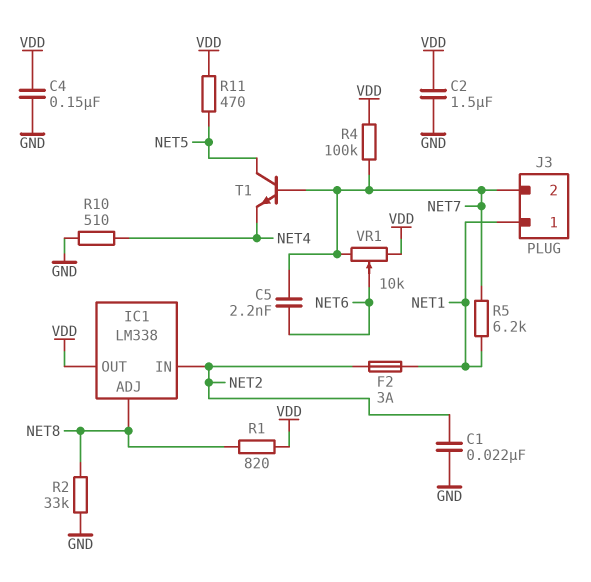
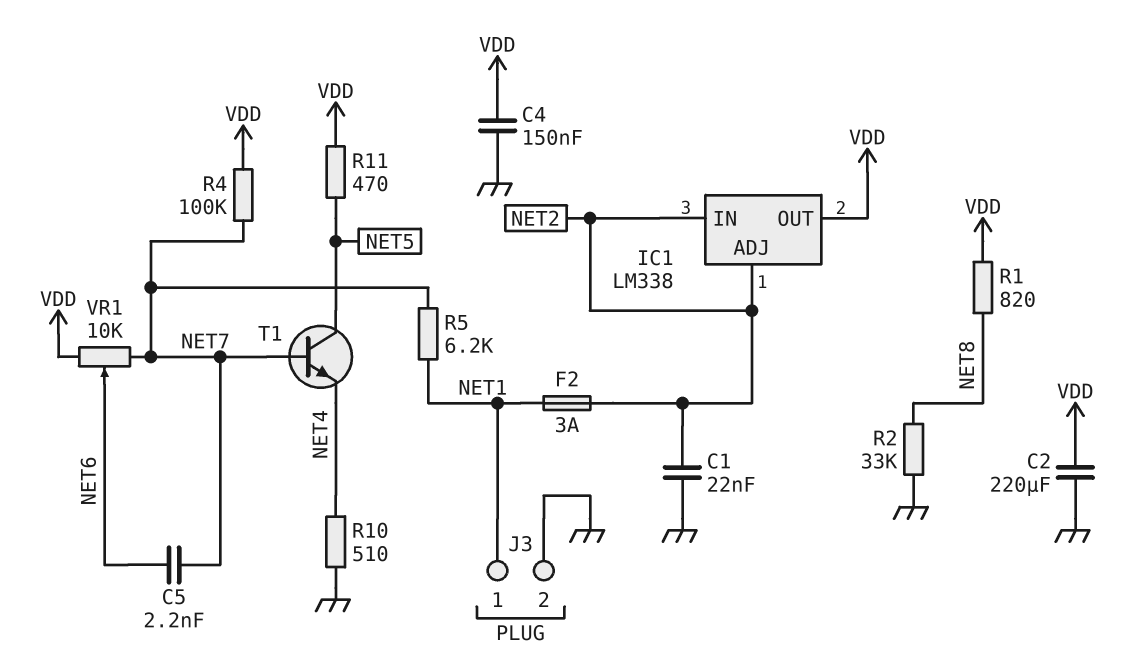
C2: 1.5uF (GND, VDD) -> 220uF (GND, VDD)
IC1 pin ADJ: NET8 -> NET2
J3 pin 2: NET7 -> GND

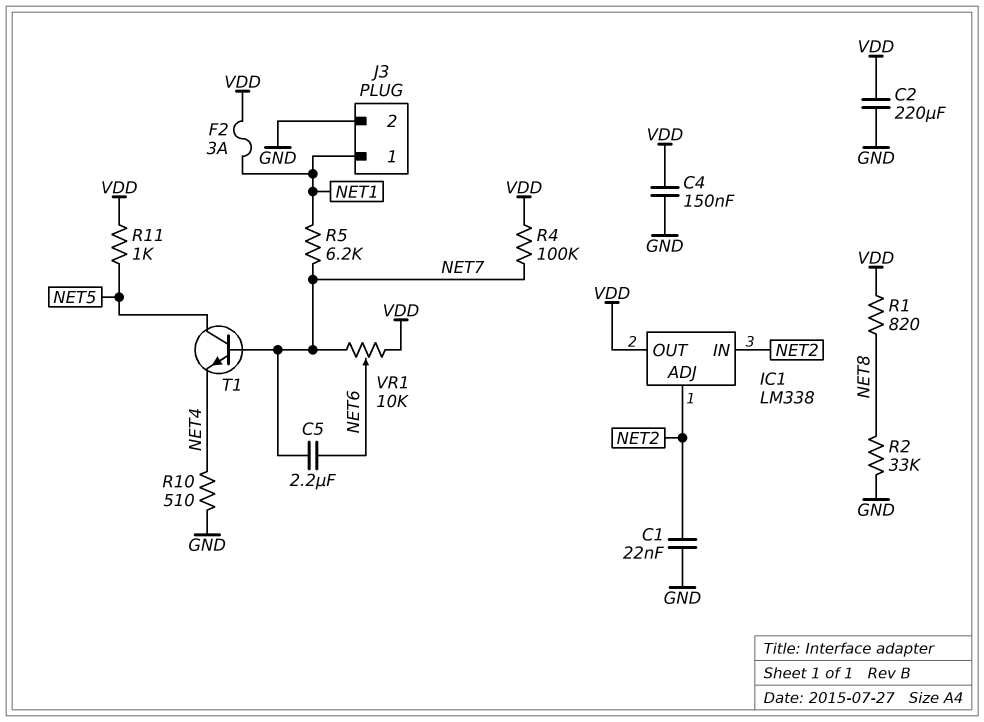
C5: 2.2nF (NET6, NET7) -> 2.2uF (NET6, NET7)
F2: 3A (NET1, NET2) -> 3A (NET1, VDD)
R11: 470 (NET5, VDD) -> 1k (NET5, VDD)

